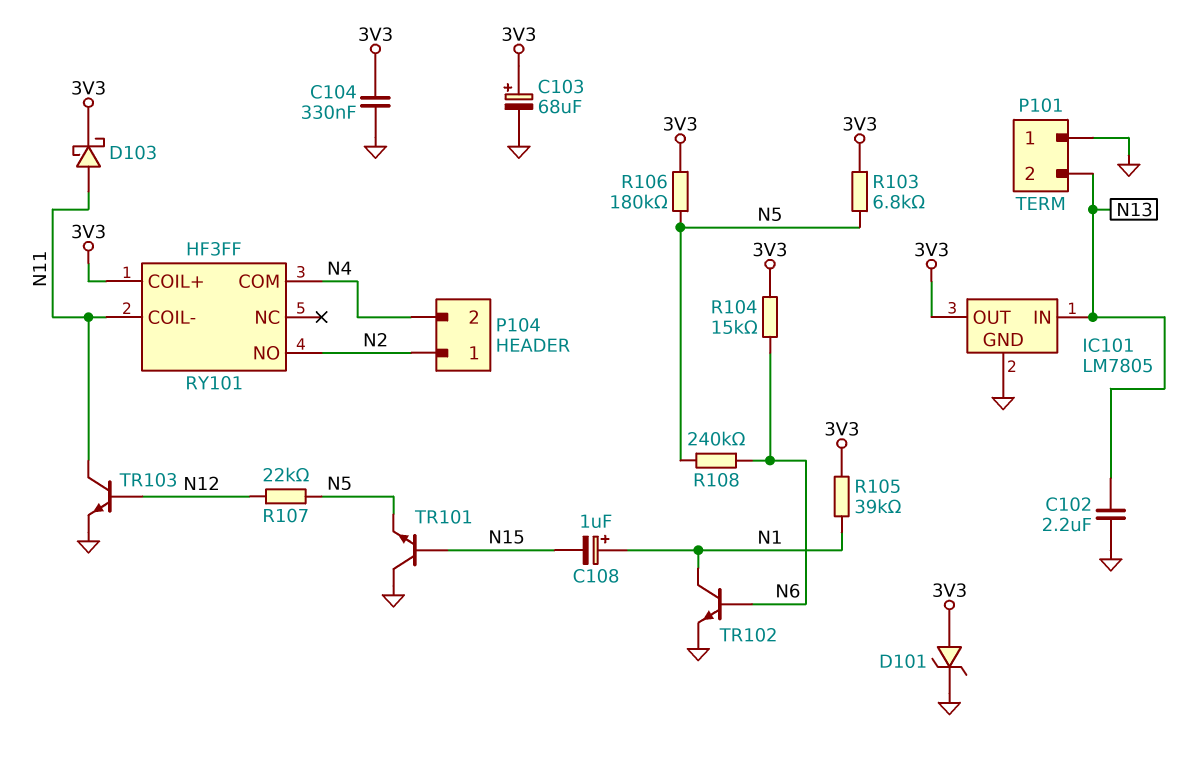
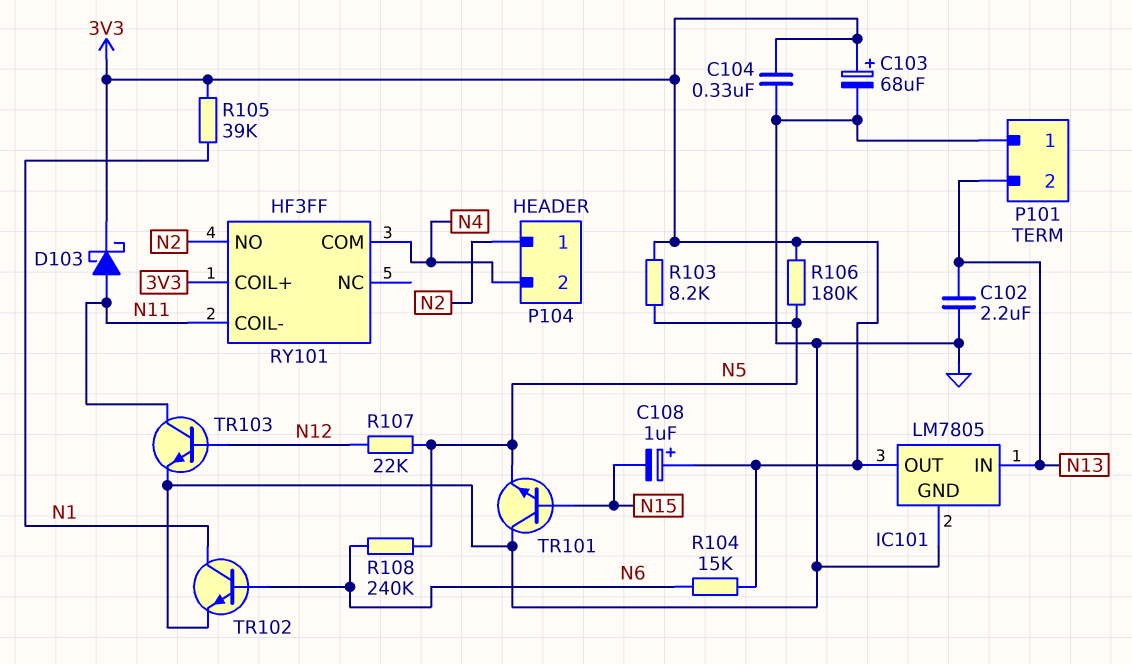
C108: 1uF (plus N1, minus N15) -> 1uF (plus 3V3, minus N15)
D101: zener (A 3V3, K GND) -> none
R103: 6.8k (3V3, N5) -> 8.2k (3V3, N5)

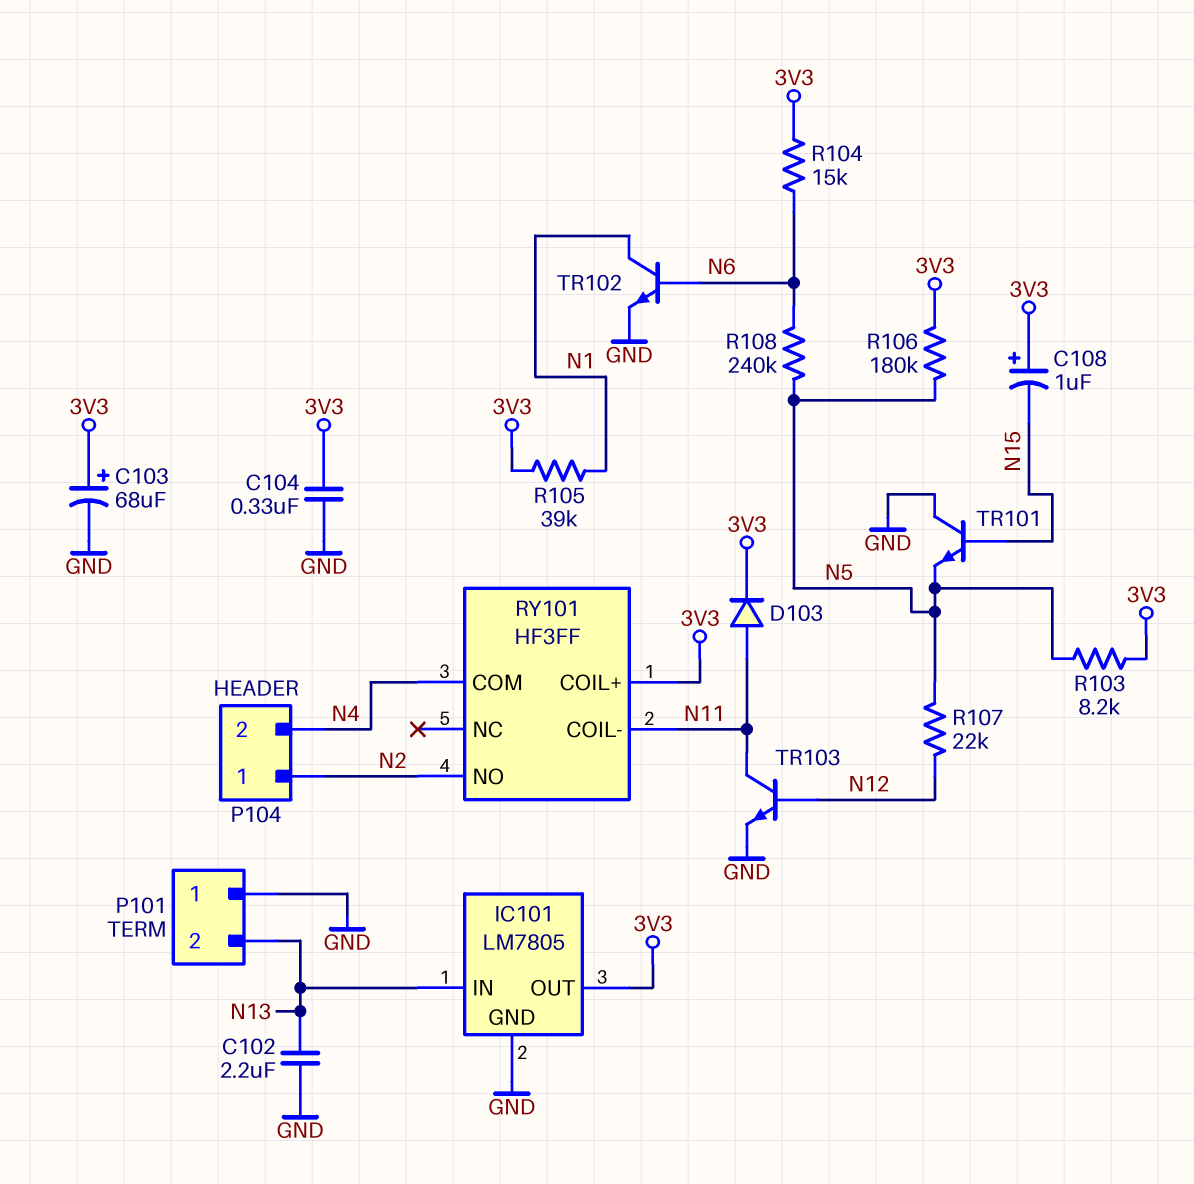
D103: schottky (A N11, K 3V3) -> diode (A N11, K 3V3)

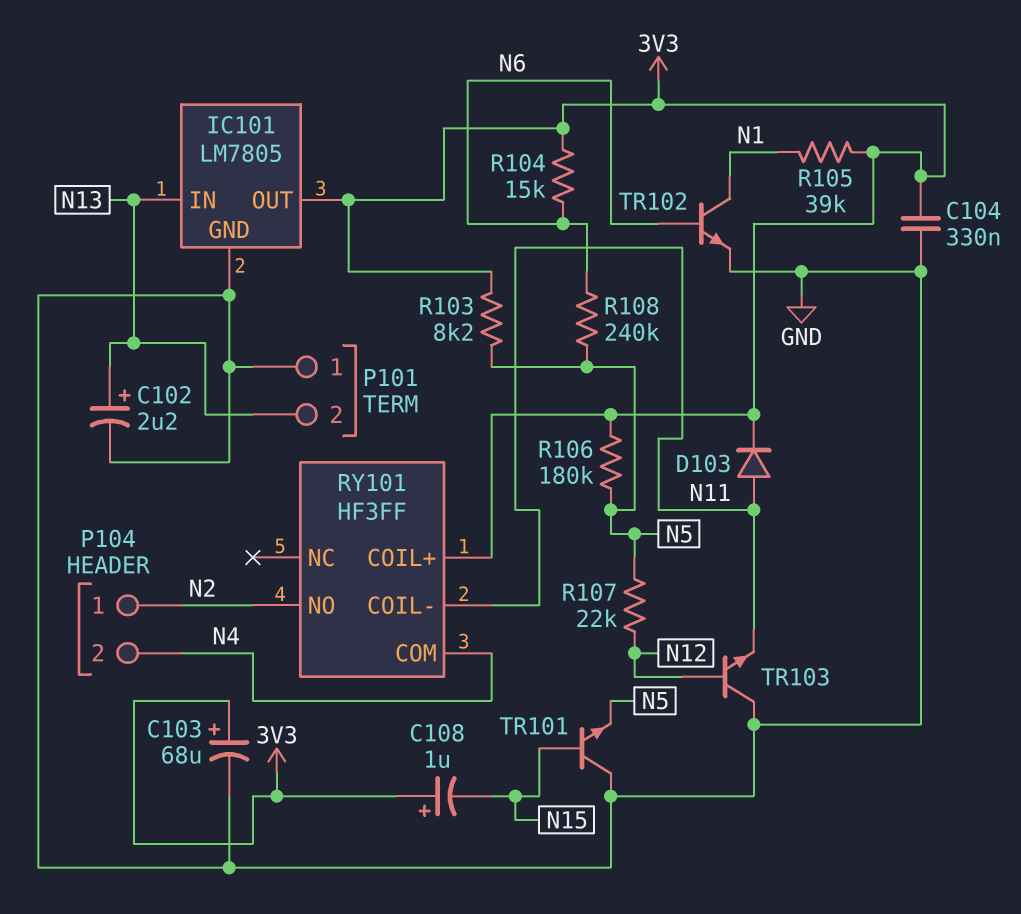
C102: 2.2uF (GND, N13) -> 2.2uF (plus N13, minus GND)
TR103: NPN (B N12, C N11, E GND) -> NPN (B N12, C GND, E N11)

